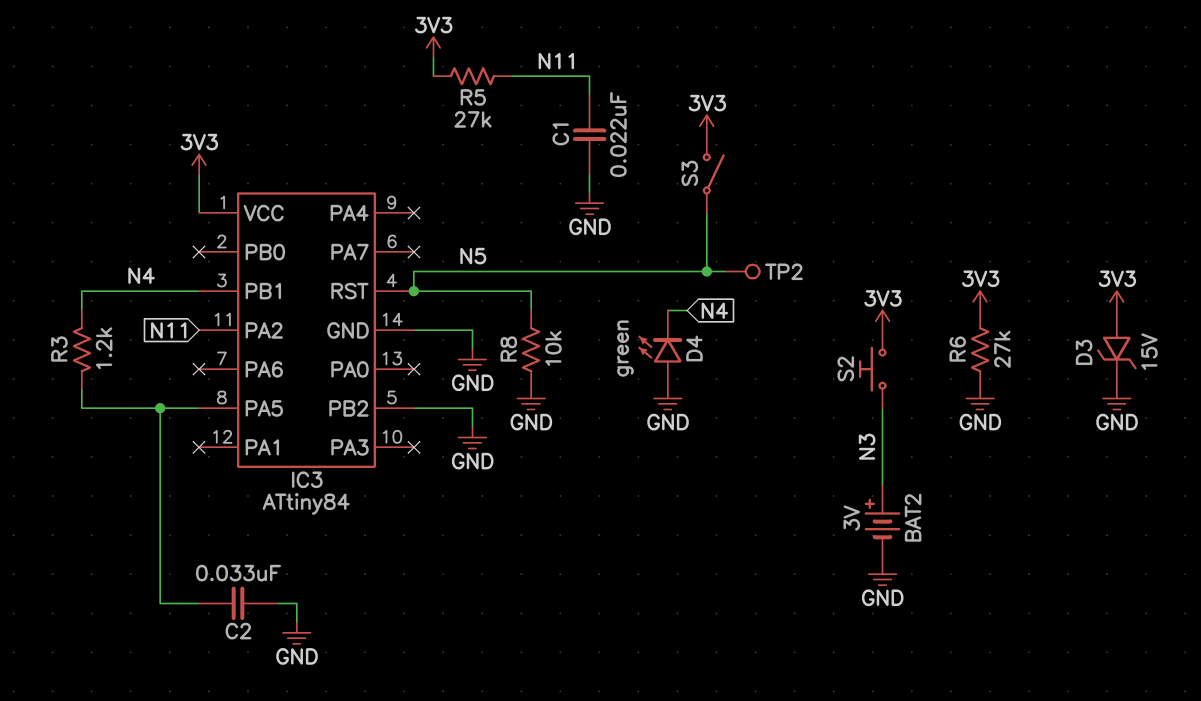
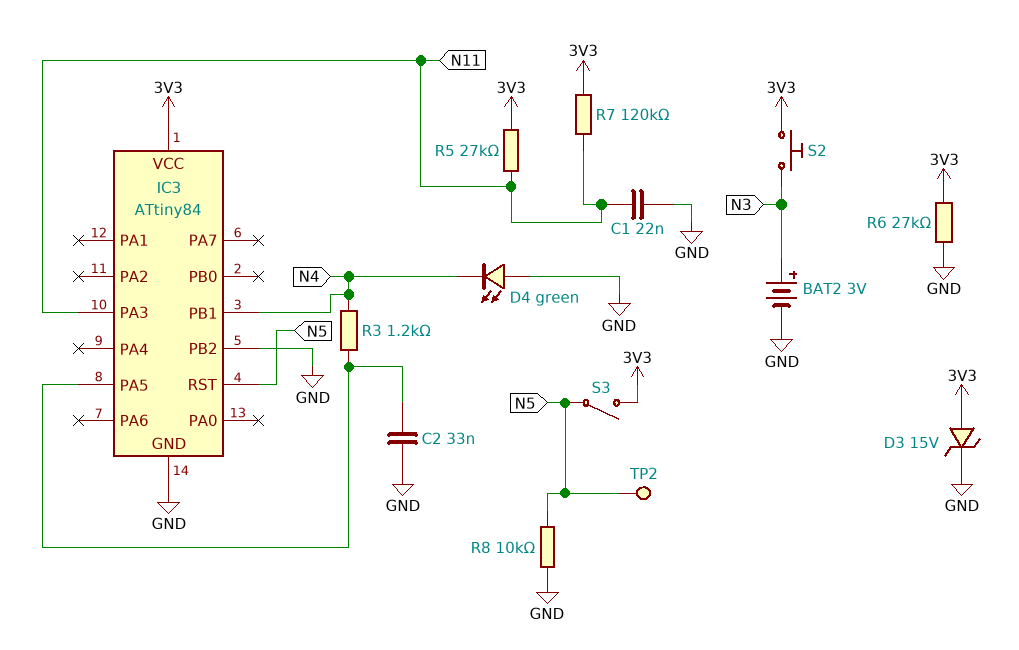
IC3 pin PA2: N11 -> none
IC3 pin PA3: none -> N11
R7: none -> 120k (3V3, N11)

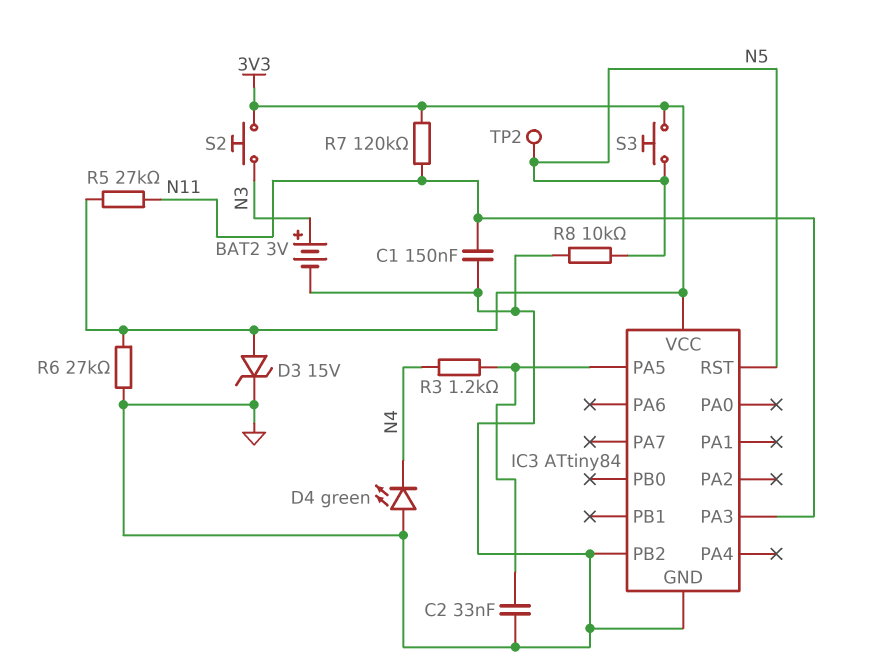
C1: 22nF (GND, N11) -> 150nF (GND, N11)
IC3 pin PB1: N4 -> none
S3: switch (3V3, N5) -> button (3V3, N5)

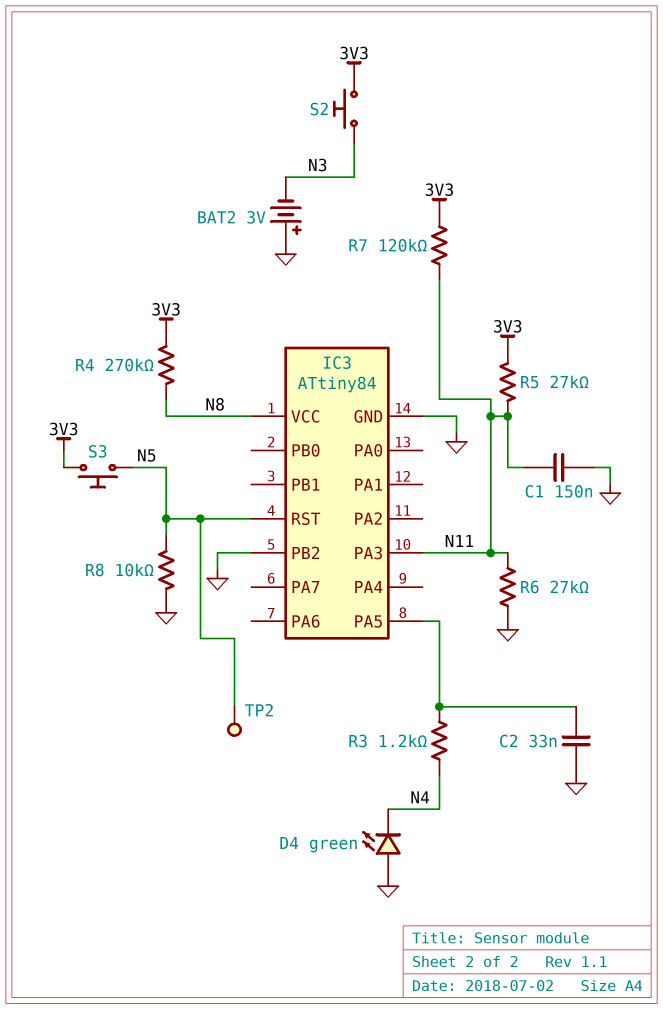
BAT2: 3V (plus N3, minus GND) -> 3V (plus GND, minus N3)
D3: zener 15V (A 3V3, K GND) -> none
IC3 pin VCC: 3V3 -> N8
R4: none -> 270k (3V3, N8)
R6: 27k (3V3, GND) -> 27k (GND, N11)

